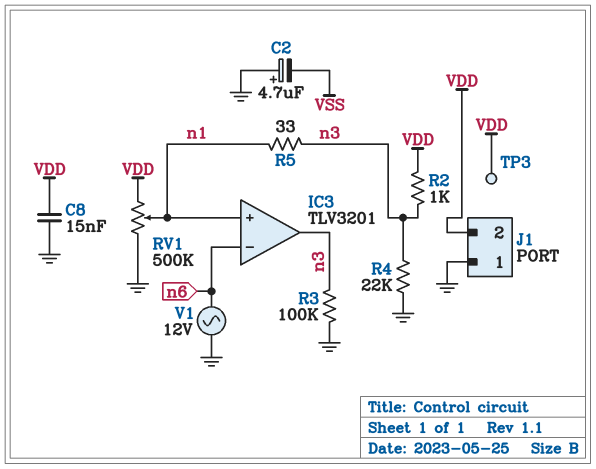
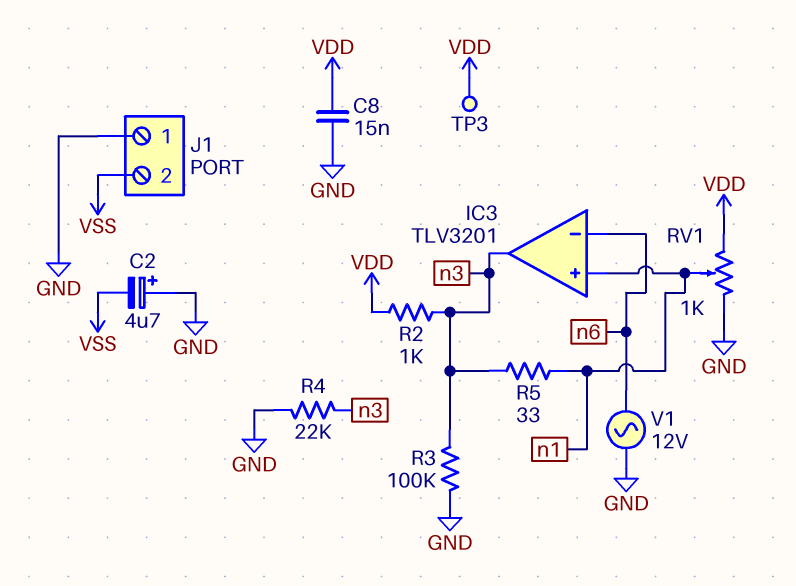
J1 pin 2: VDD -> VSS
RV1: 500k (GND, VDD, wiper n1) -> 1k (GND, VDD, wiper n1)

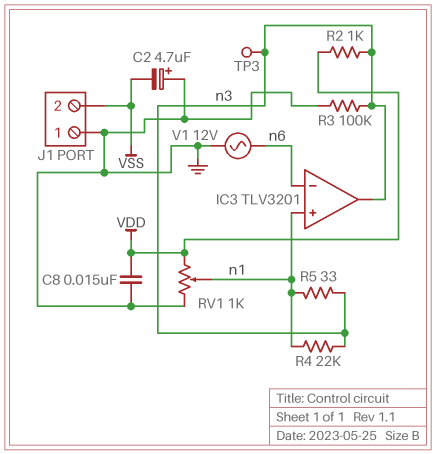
R4: 22k (GND, n3) -> 22k (n1, n3)
TP3: test point (VDD) -> test point (n3)

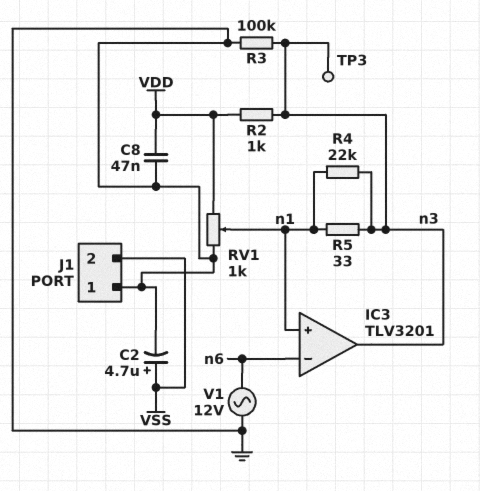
C2: 4.7uF (plus GND, minus VSS) -> 4.7uF (plus VSS, minus GND)
C8: 15nF (GND, VDD) -> 47nF (GND, VDD)

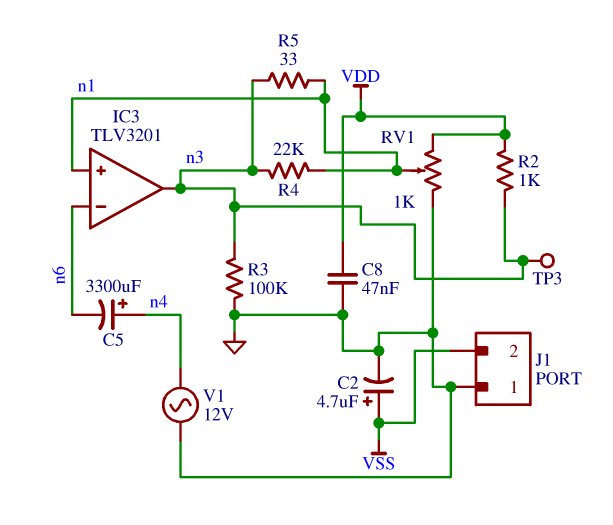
C5: none -> 3300uF (plus n4, minus n6)
V1: AC 12V (GND, n6) -> AC 12V (GND, n4)

